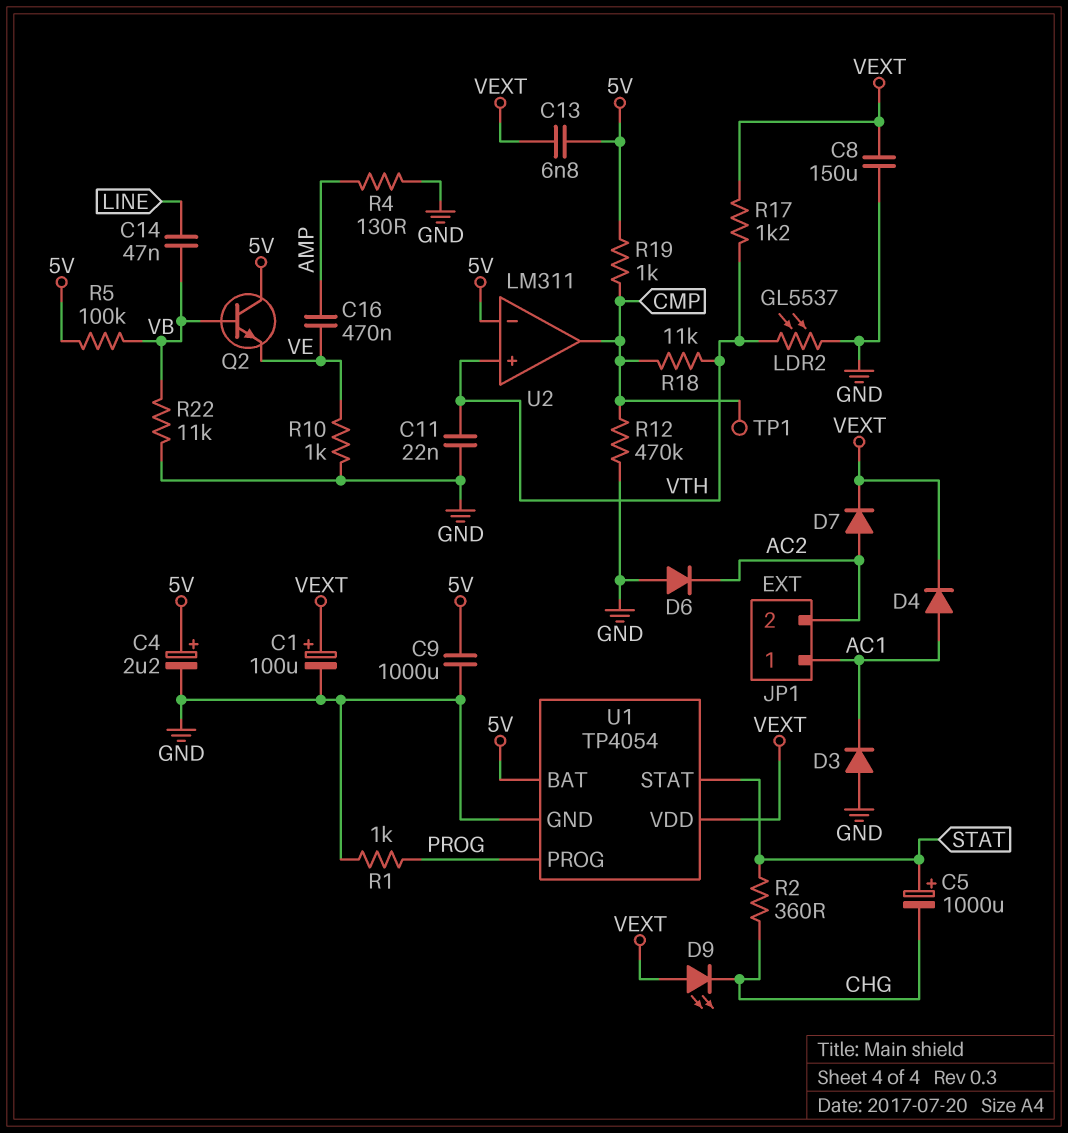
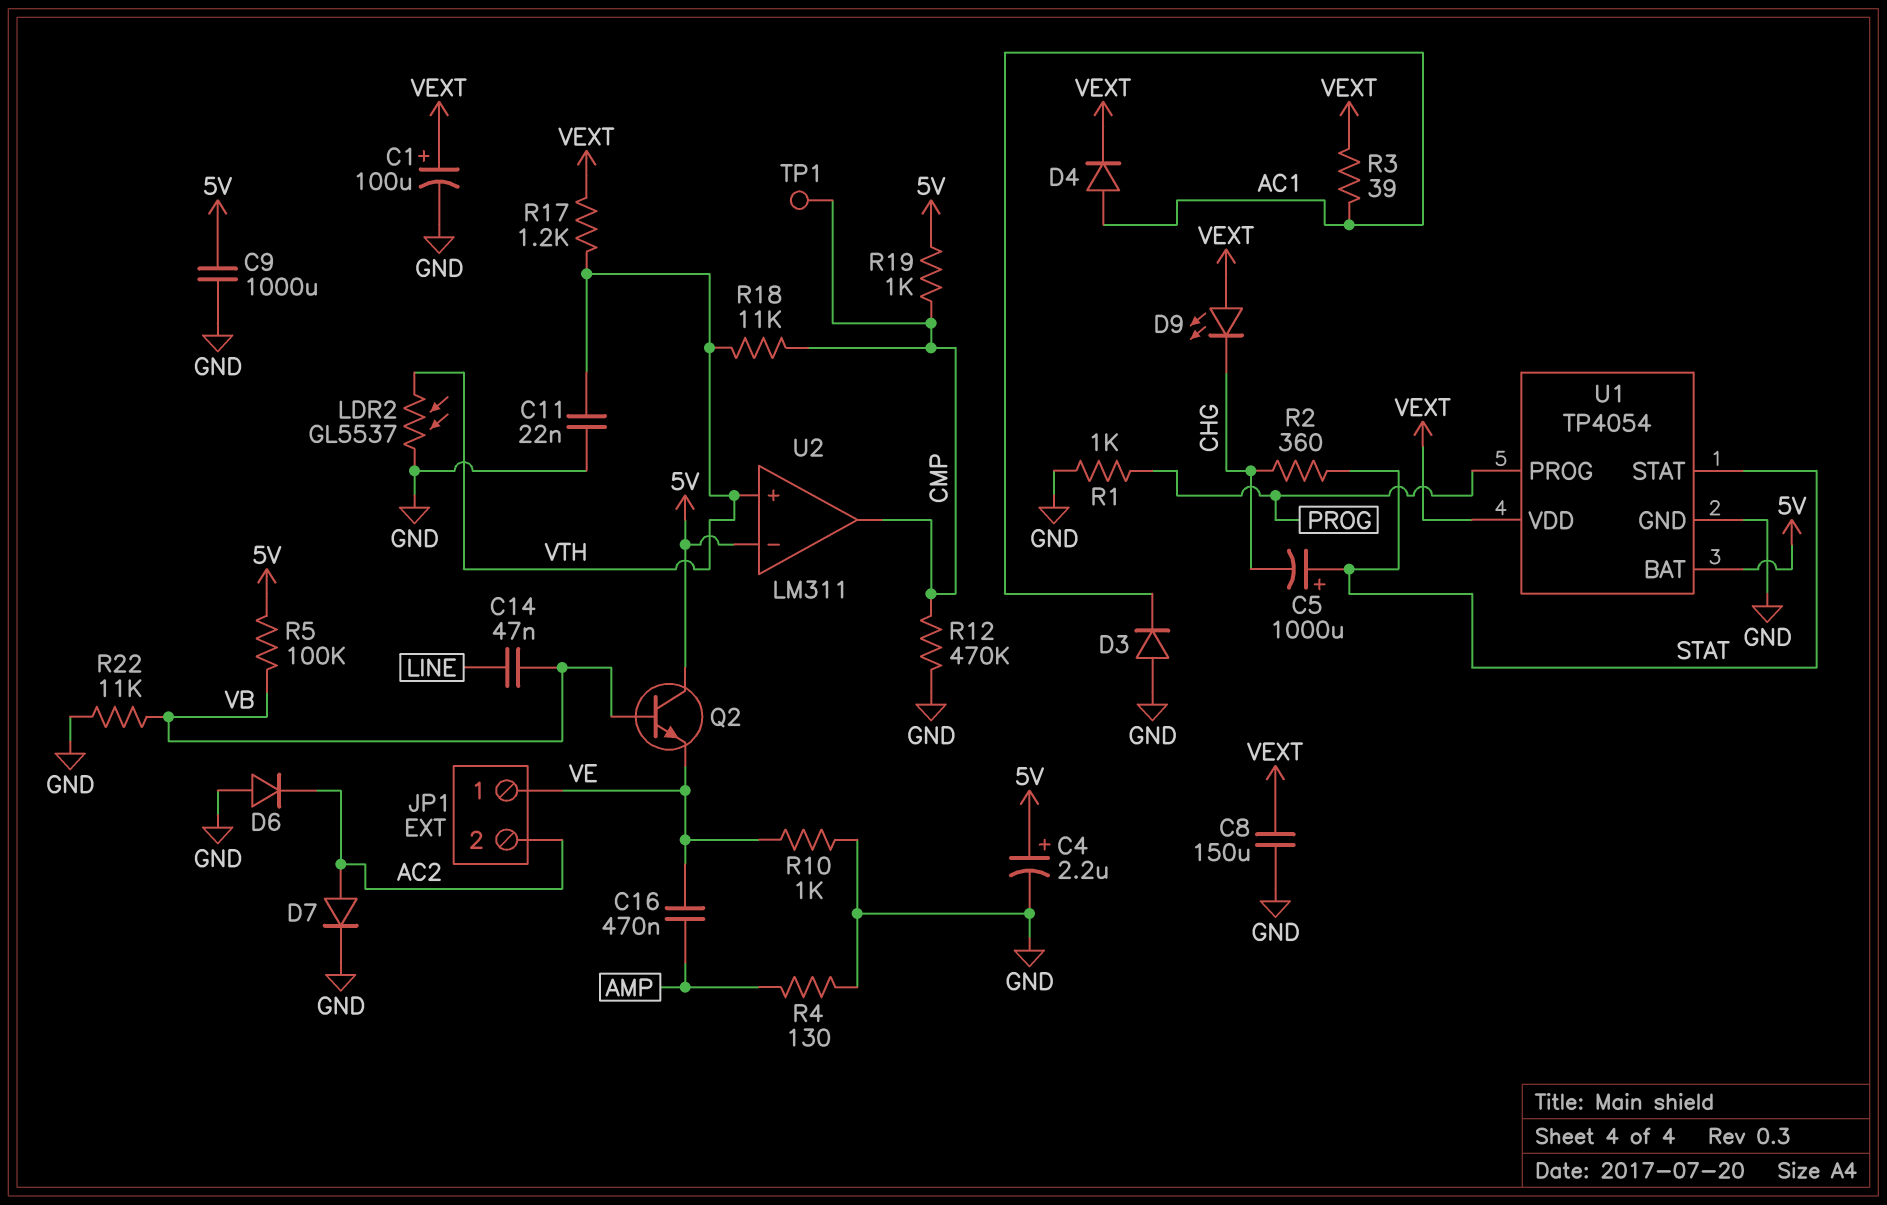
C13: 6.8nF (5V, VEXT) -> none
D7: diode (A AC2, K VEXT) -> diode (A AC2, K GND)
JP1 pin 1: AC1 -> VE
R3: none -> 39 (AC1, VEXT)

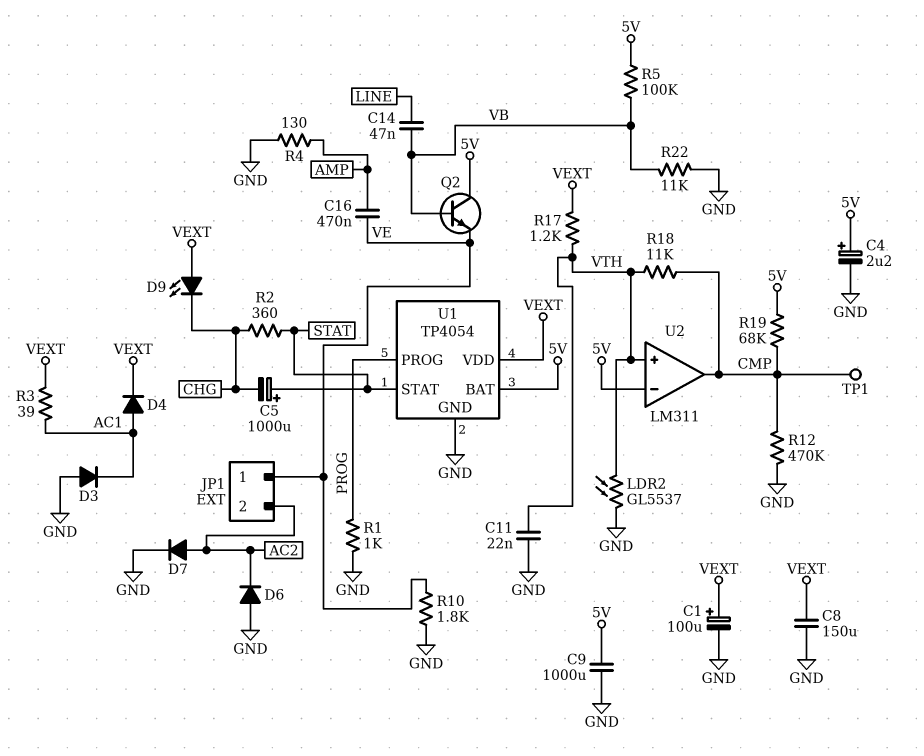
R10: 1k (GND, VE) -> 1.8k (GND, VE)
R19: 1k (5V, CMP) -> 68k (5V, CMP)

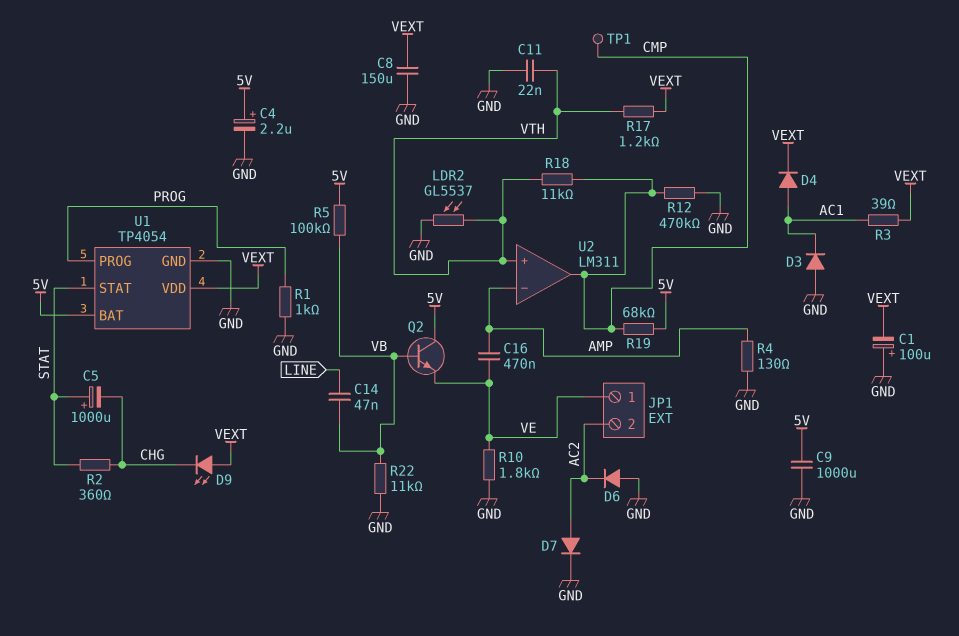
C1: 100uF (plus VEXT, minus GND) -> 100uF (plus GND, minus VEXT)
U2 pin in-: 5V -> AMP

